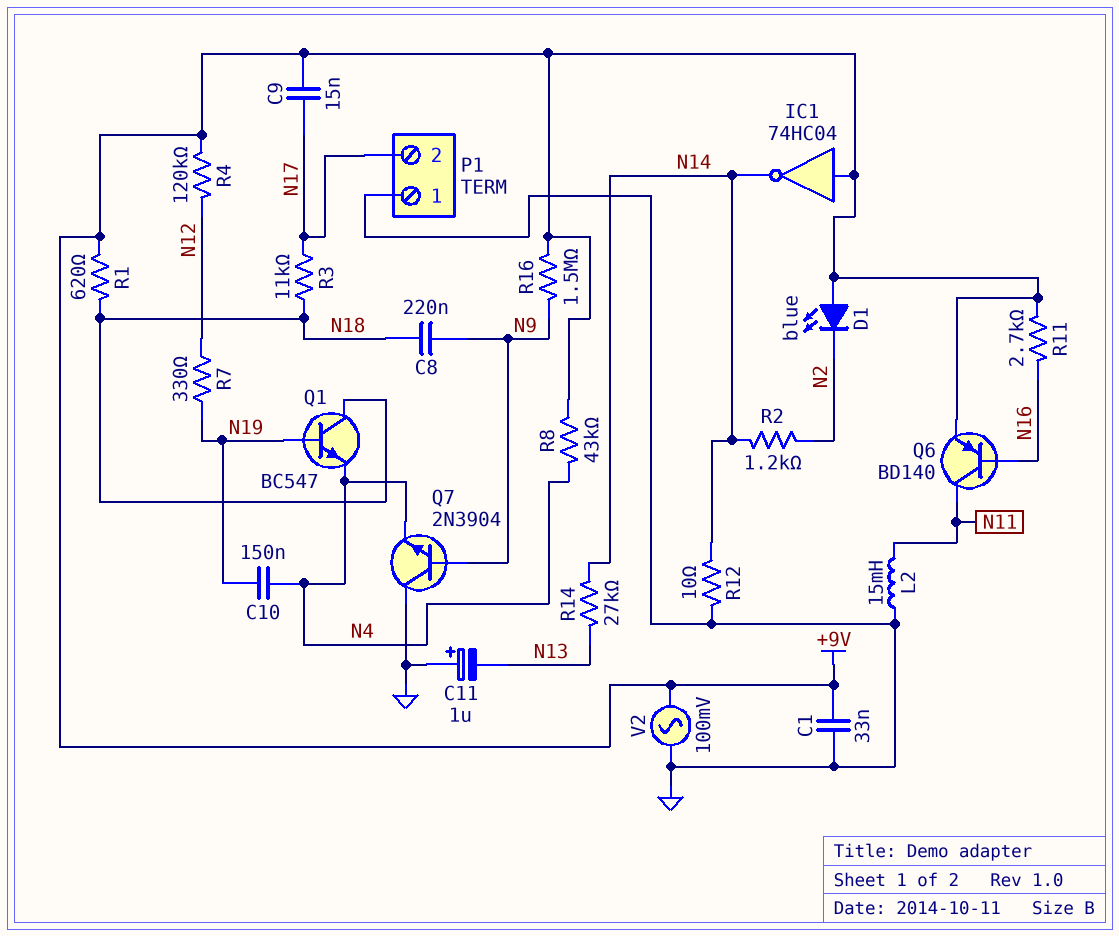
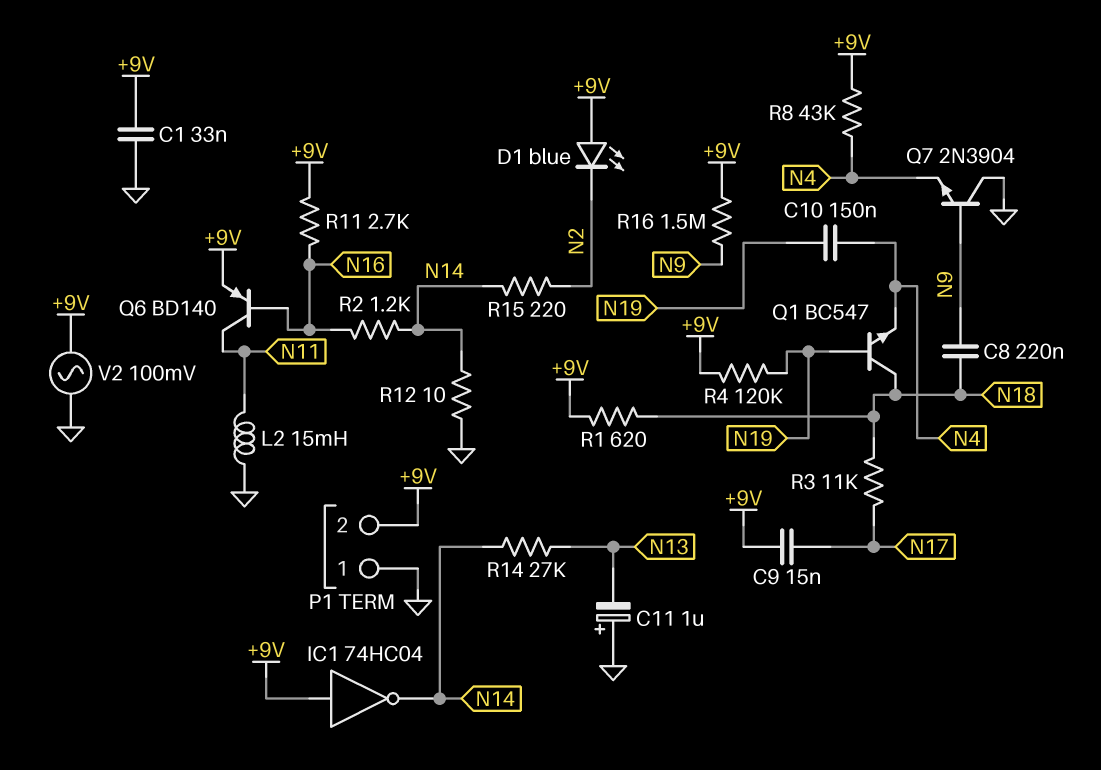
P1 pin 2: N17 -> +9V
R2: 1.2k (N2, N14) -> 1.2k (N14, N16)
R4: 120k (+9V, N12) -> 120k (+9V, N19)
R7: 330 (N12, N19) -> none
R15: none -> 220 (N2, N14)

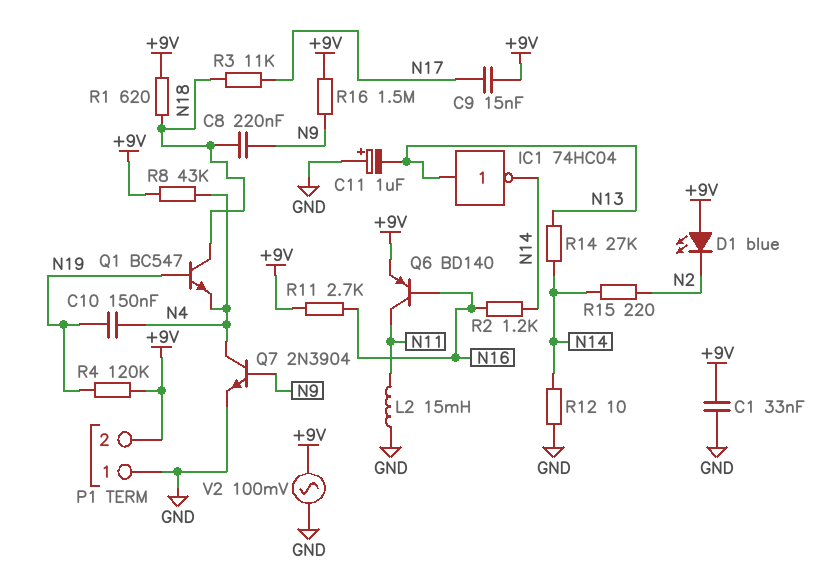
IC1: NOT 74HC04 (in +9V, out N14) -> NOT 74HC04 (in N13, out N14)
Q7: NPN 2N3904 (B N9, C GND, E N4) -> NPN 2N3904 (B N9, C N4, E GND)

